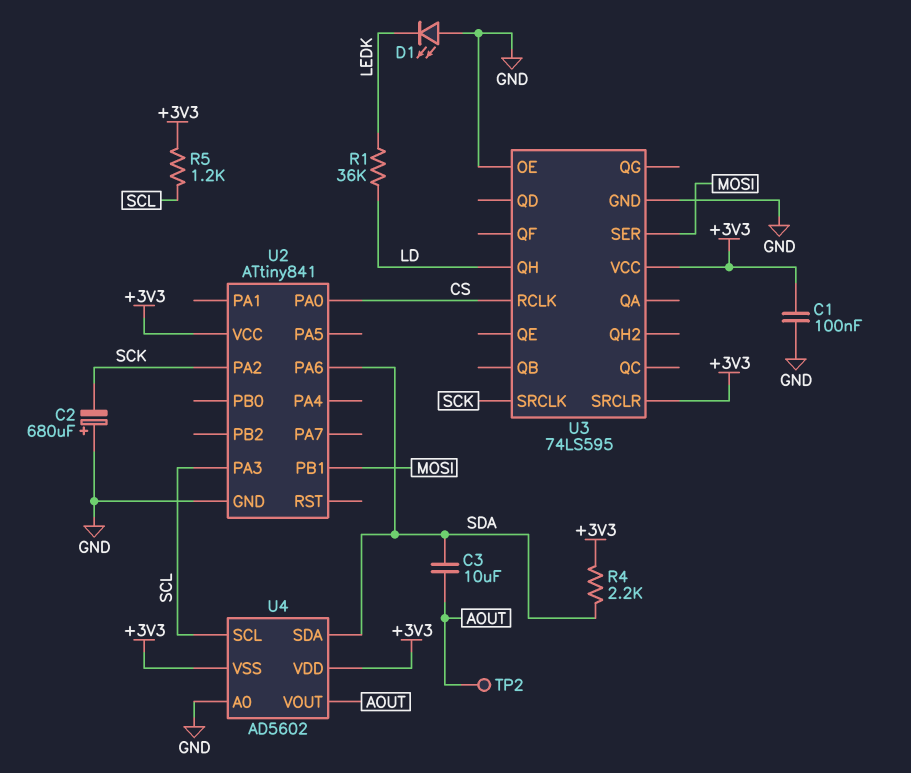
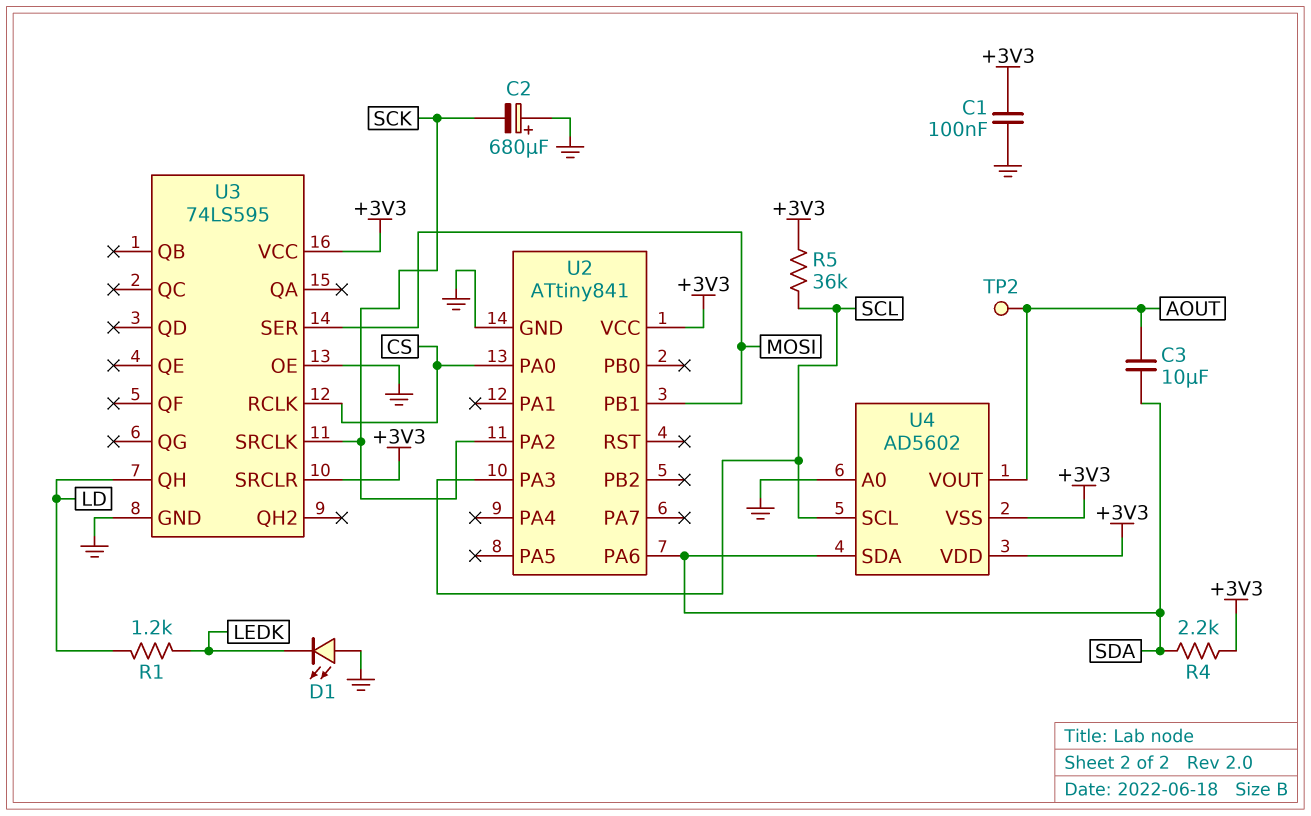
R1: 36k (LD, LEDK) -> 1.2k (LD, LEDK)
R5: 1.2k (+3V3, SCL) -> 36k (+3V3, SCL)

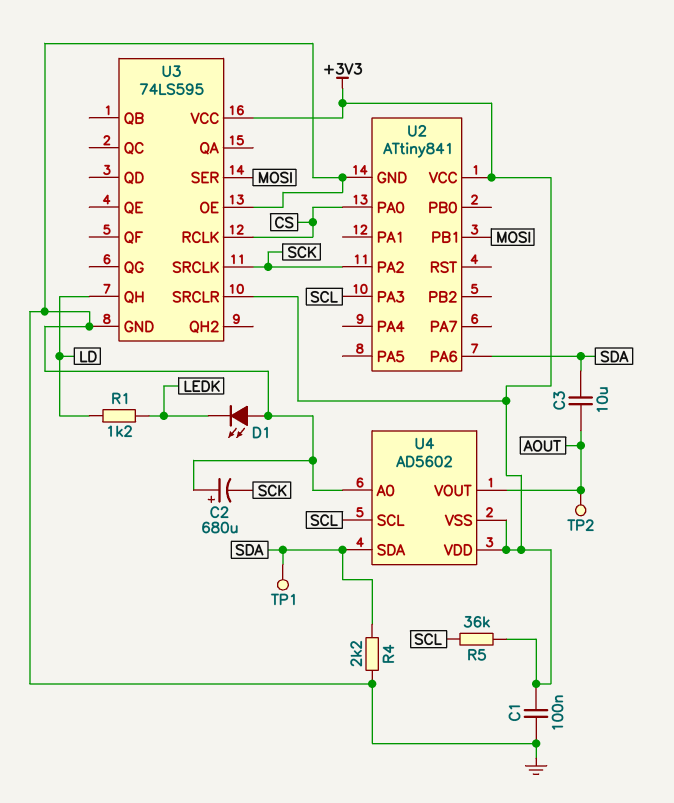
R4: 2.2k (+3V3, SDA) -> 2.2k (GND, SDA)
TP1: none -> test point (SDA)

